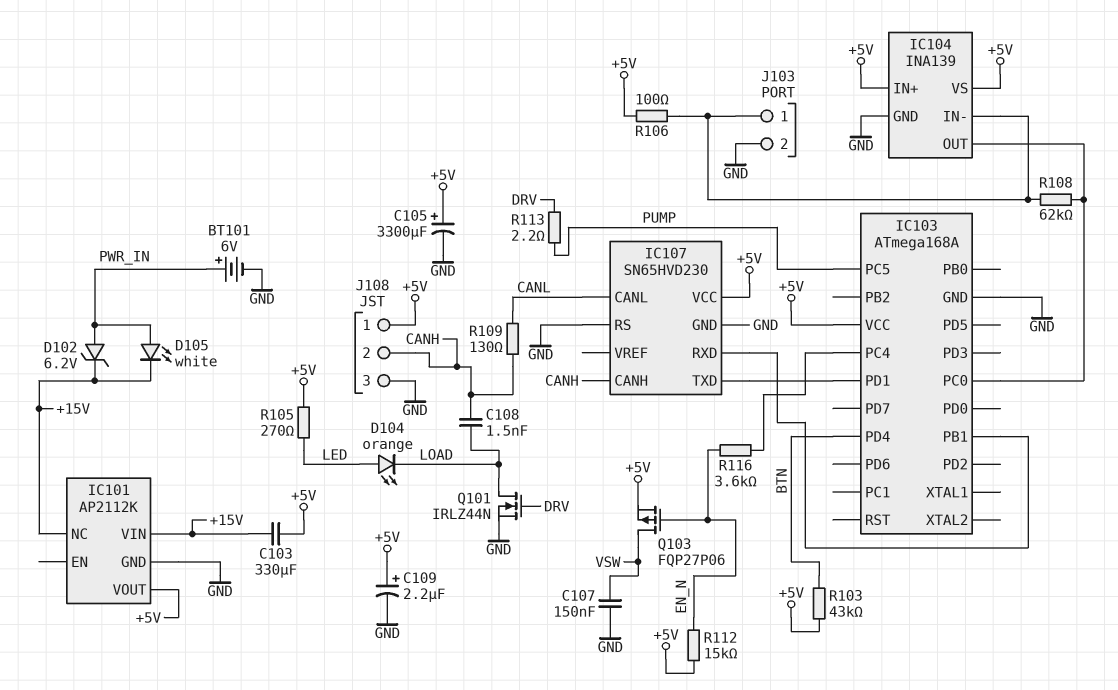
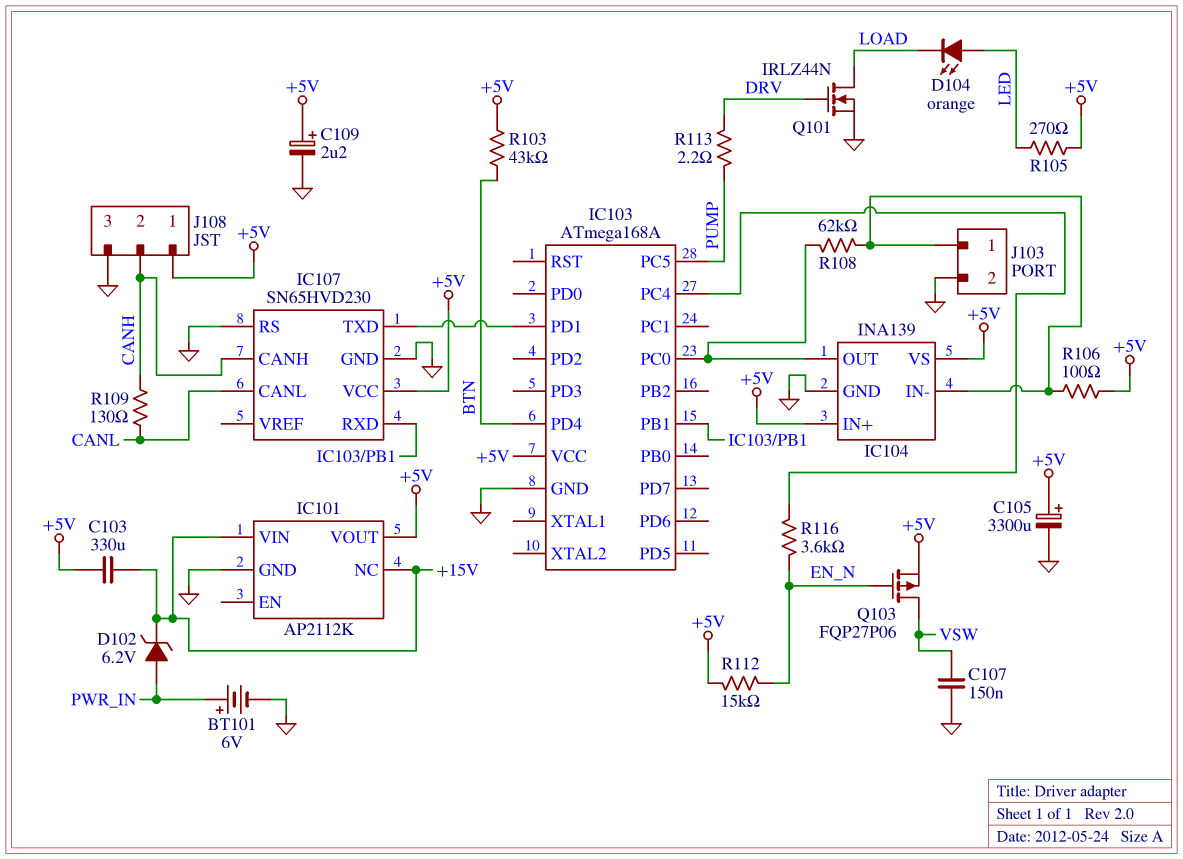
C108: 1.5nF (CANH, LOAD) -> none
D105: LED white (A PWR_IN, K +15V) -> none

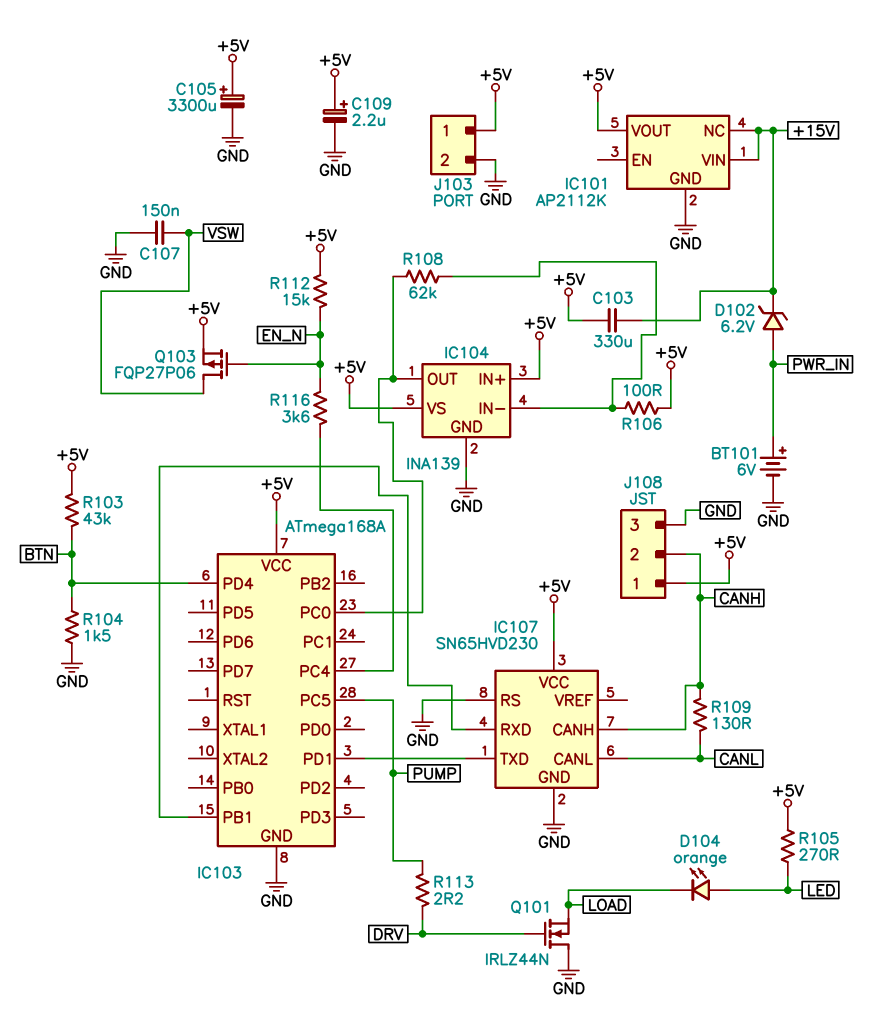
J103 pin 1: IC104/IN- -> +5V
Q101: NMOS IRLZ44N (G DRV, D LOAD, S GND) -> NMOS IRLZ44N (G DRV, D GND, S LOAD)
R104: none -> 1.5k (BTN, GND)

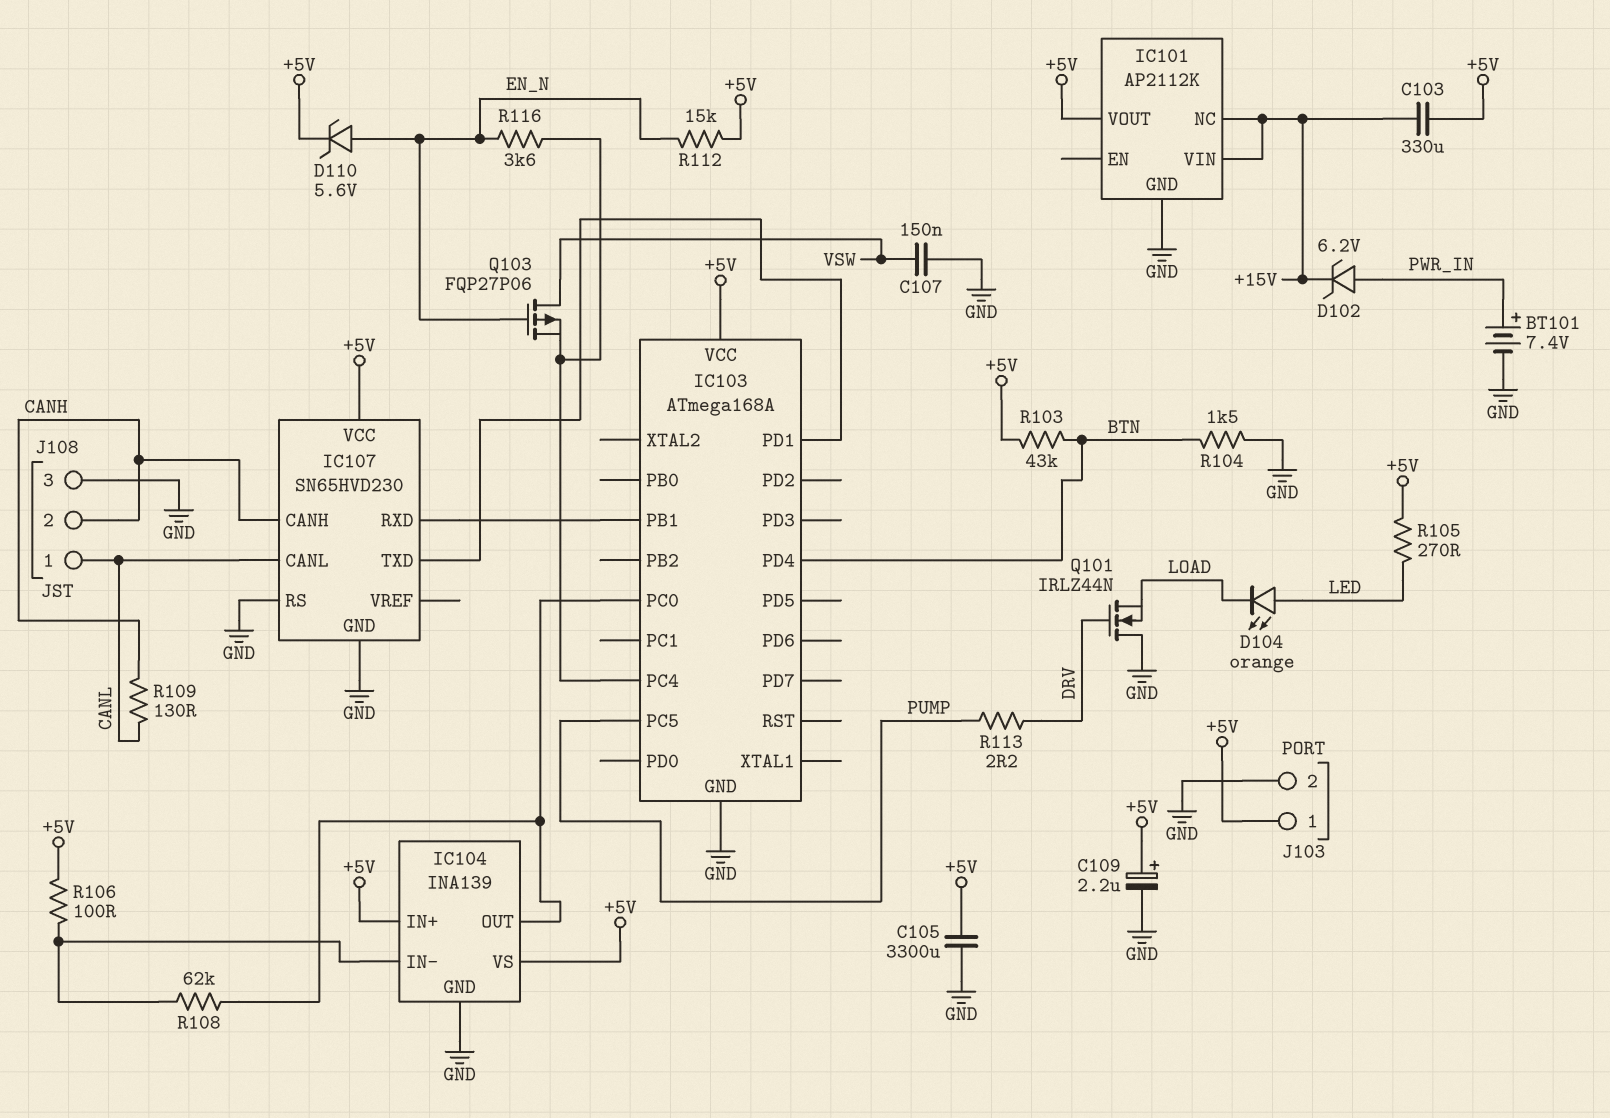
BT101: 6V (plus PWR_IN, minus GND) -> 7.4V (plus PWR_IN, minus GND)
C105: 3300uF (plus +5V, minus GND) -> 3300uF (+5V, GND)
D110: none -> zener 5.6V (A EN_N, K +5V)
J108 pin 1: +5V -> CANL
Q103: PMOS FQP27P06 (G EN_N, D VSW, S +5V) -> PMOS FQP27P06 (G EN_N, D VSW, S IC103/PC4)

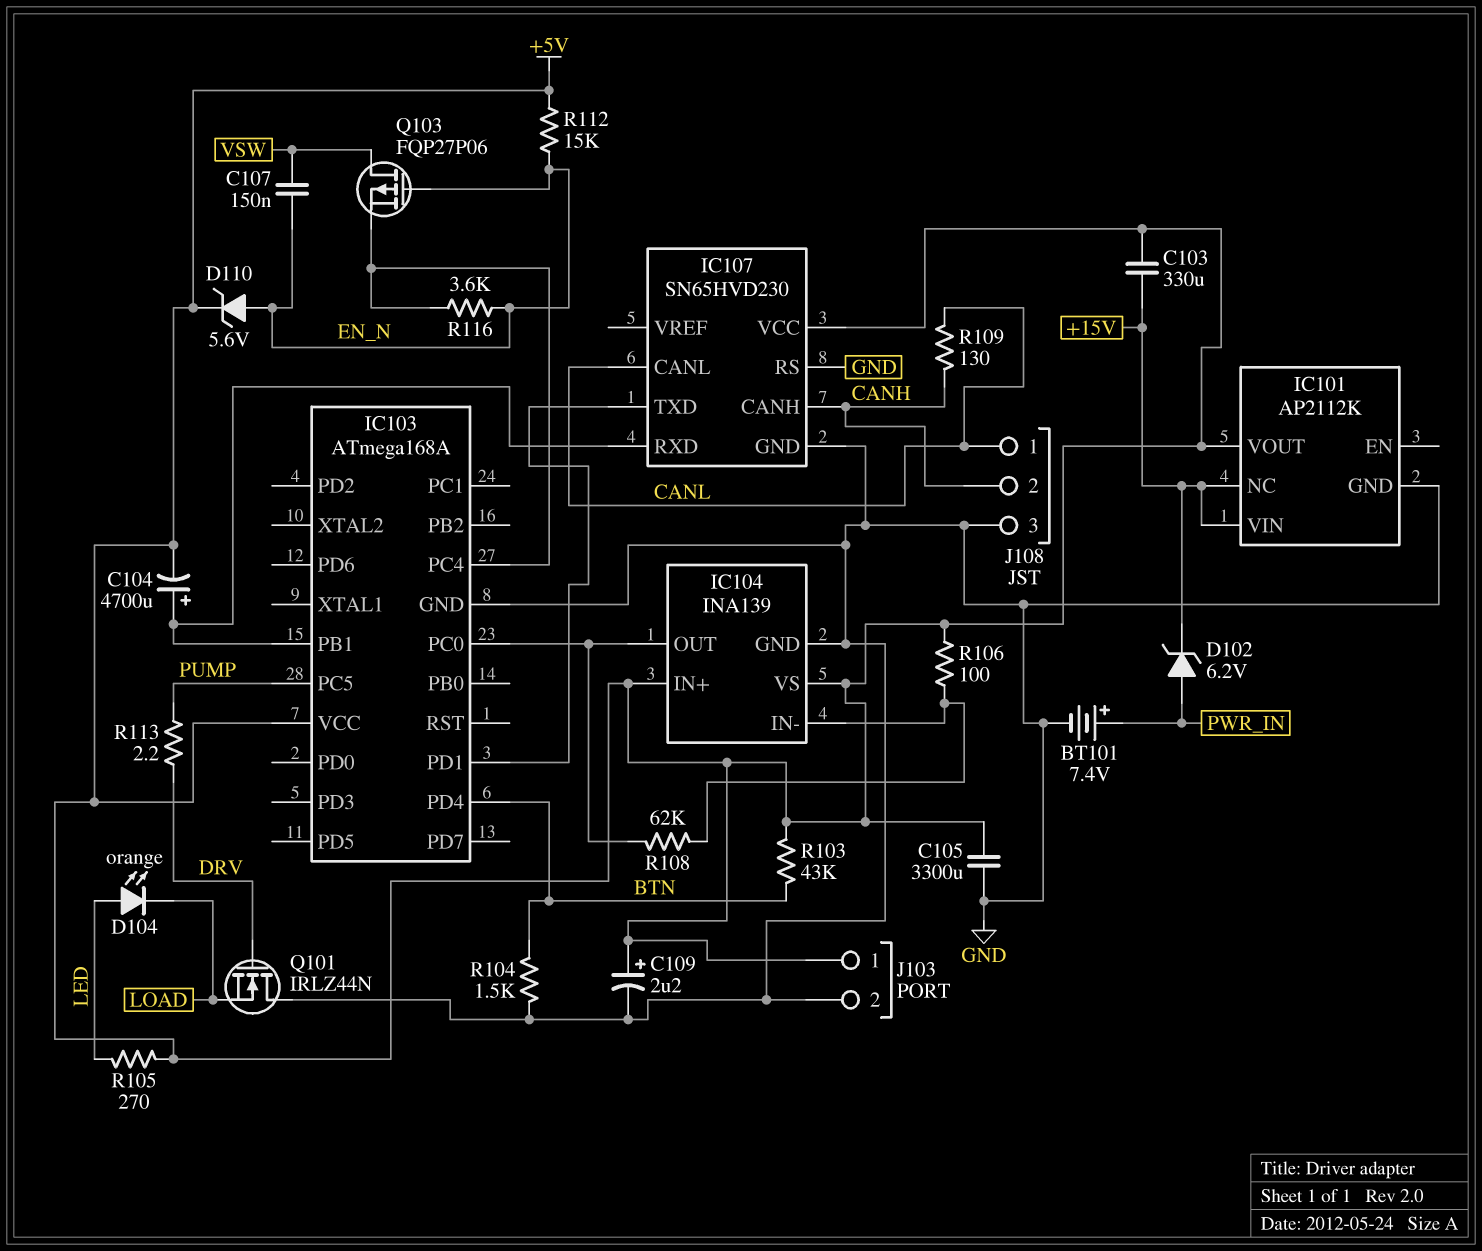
C104: none -> 4700uF (plus IC103/PB1, minus +5V)
C107: 150nF (GND, VSW) -> 150nF (EN_N, VSW)

